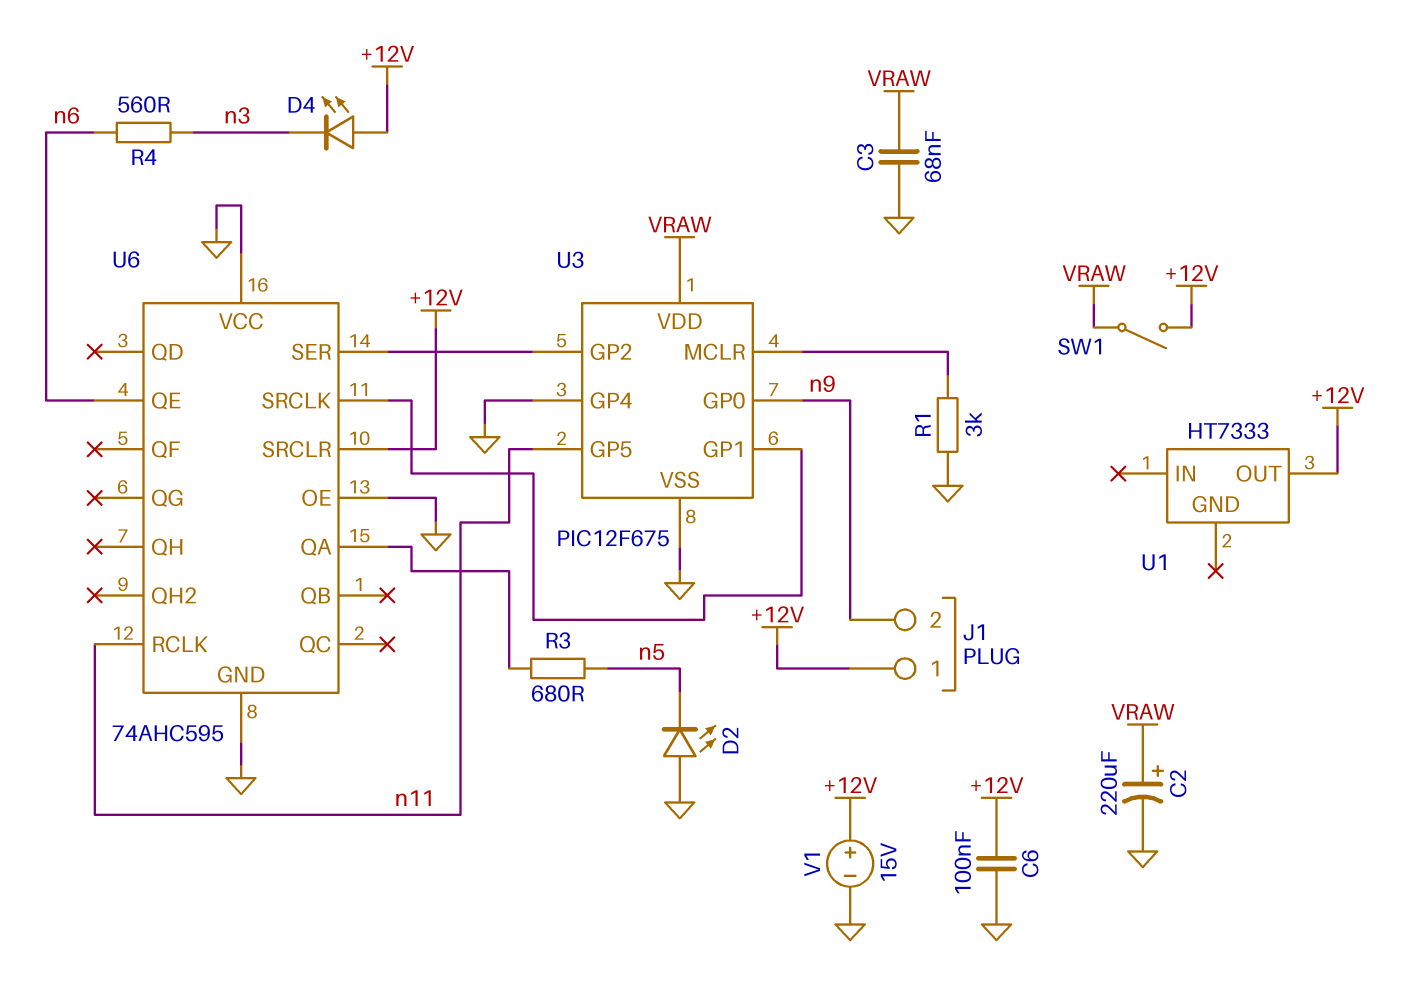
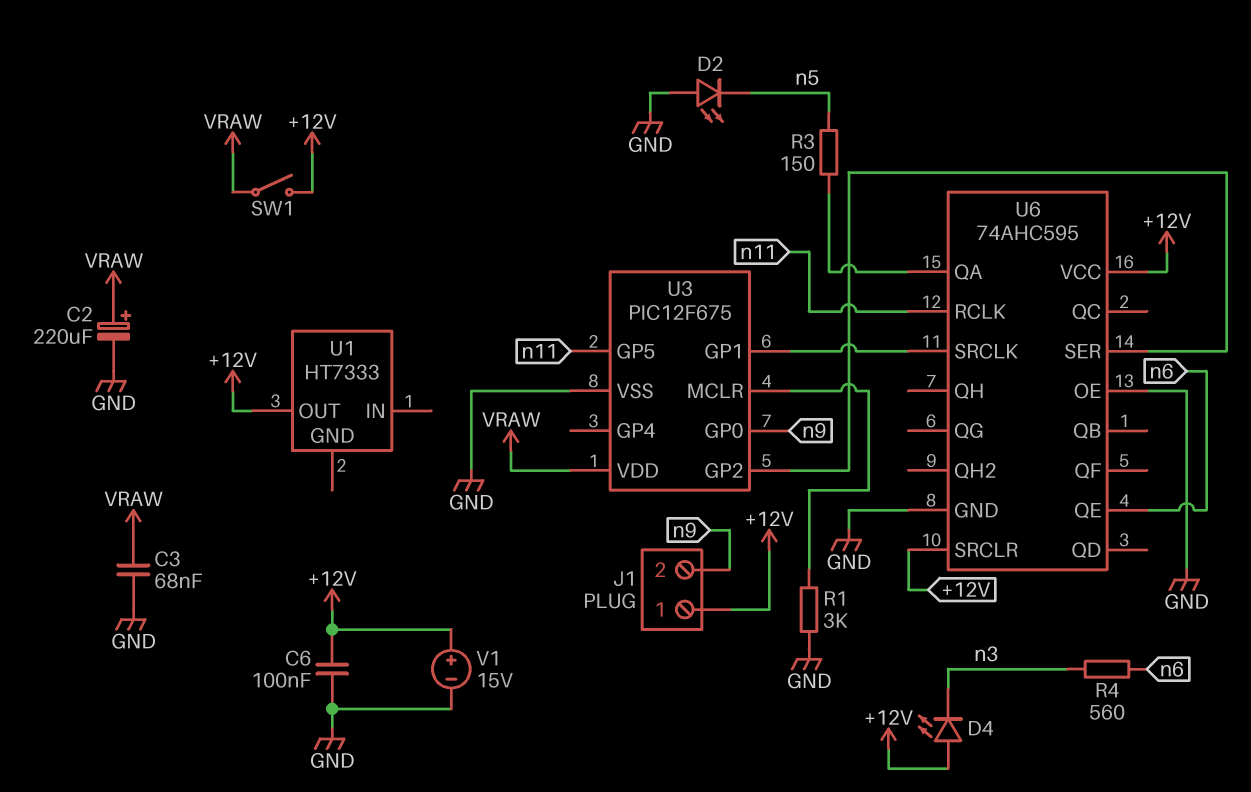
R3: 680 (U6/QA, n5) -> 150 (U6/QA, n5)
U3 pin GP4: GND -> none
U6 pin VCC: GND -> +12V

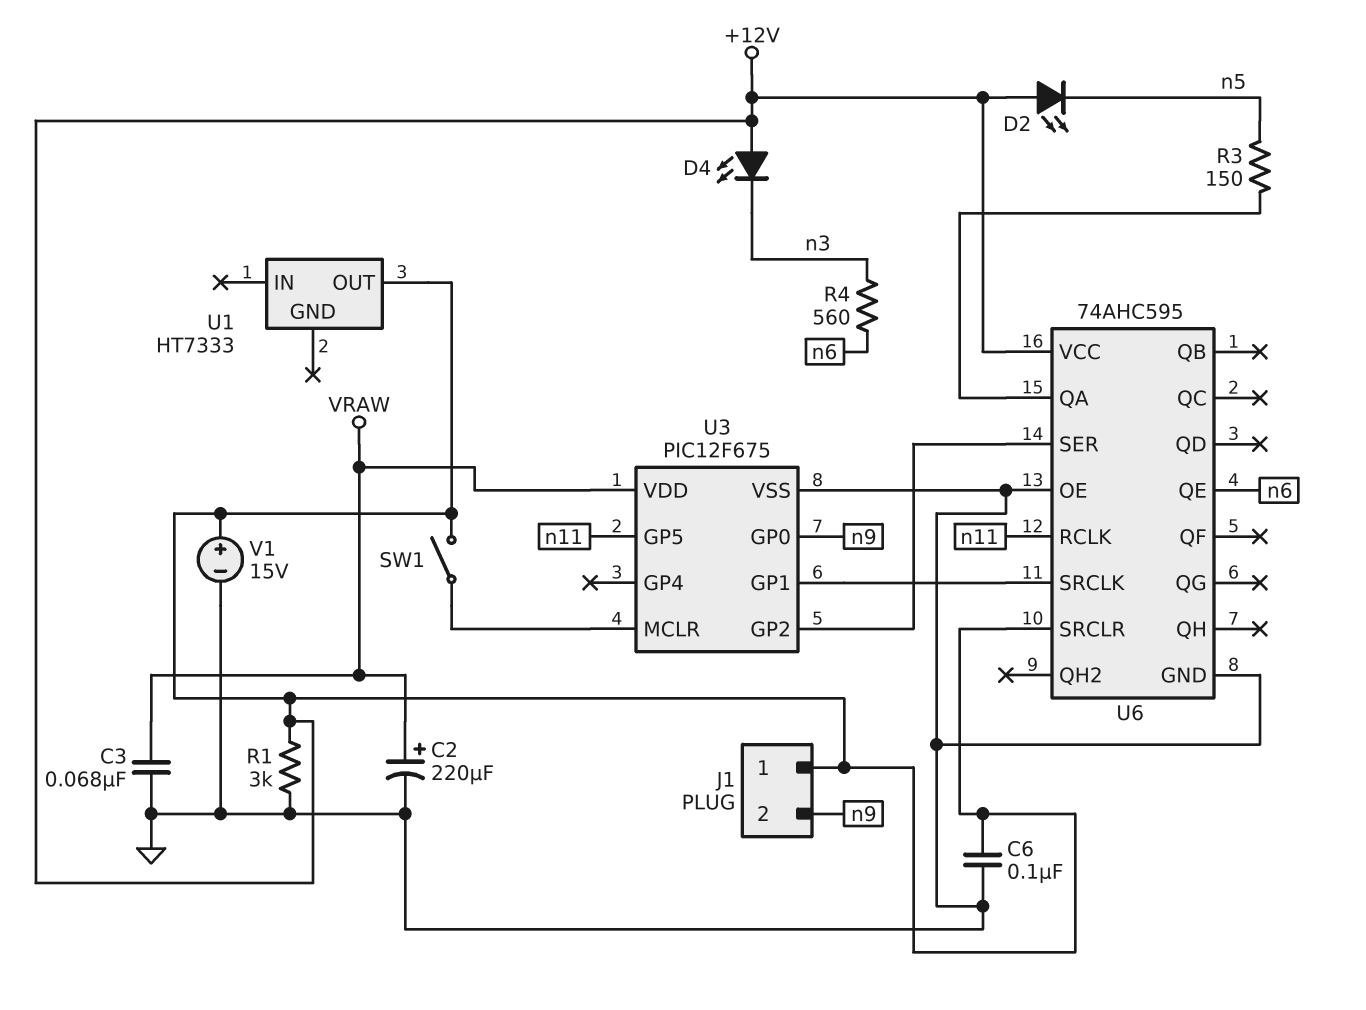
D2: LED (A GND, K n5) -> LED (A +12V, K n5)
R1: 3k (GND, U3/MCLR) -> 3k (+12V, GND)
SW1: switch (+12V, VRAW) -> switch (+12V, U3/MCLR)

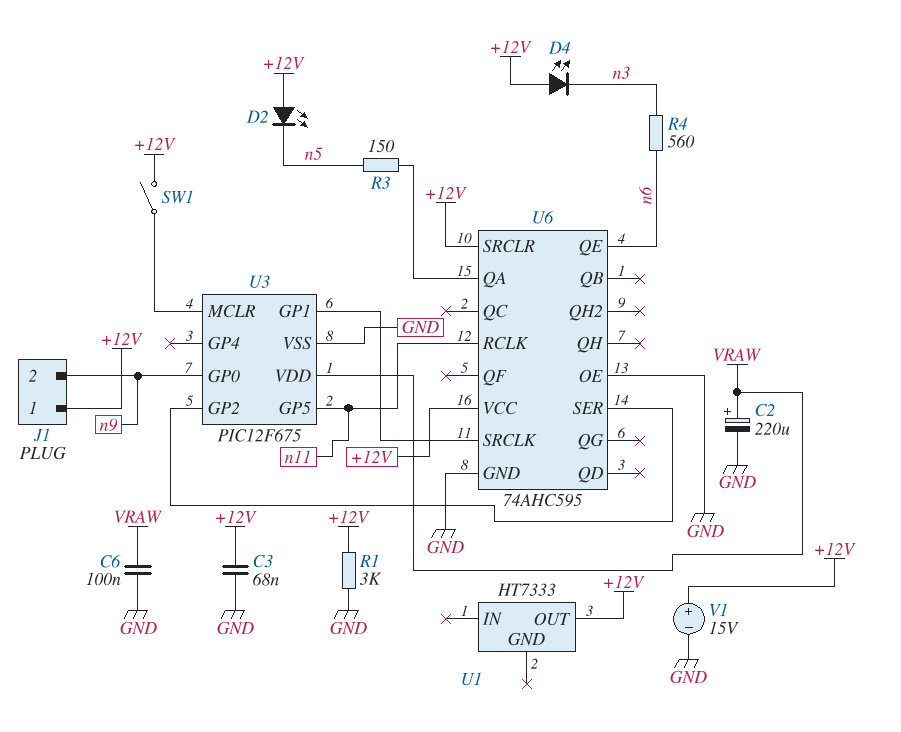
C3: 68nF (GND, VRAW) -> 68nF (+12V, GND)
C6: 100nF (+12V, GND) -> 100nF (GND, VRAW)

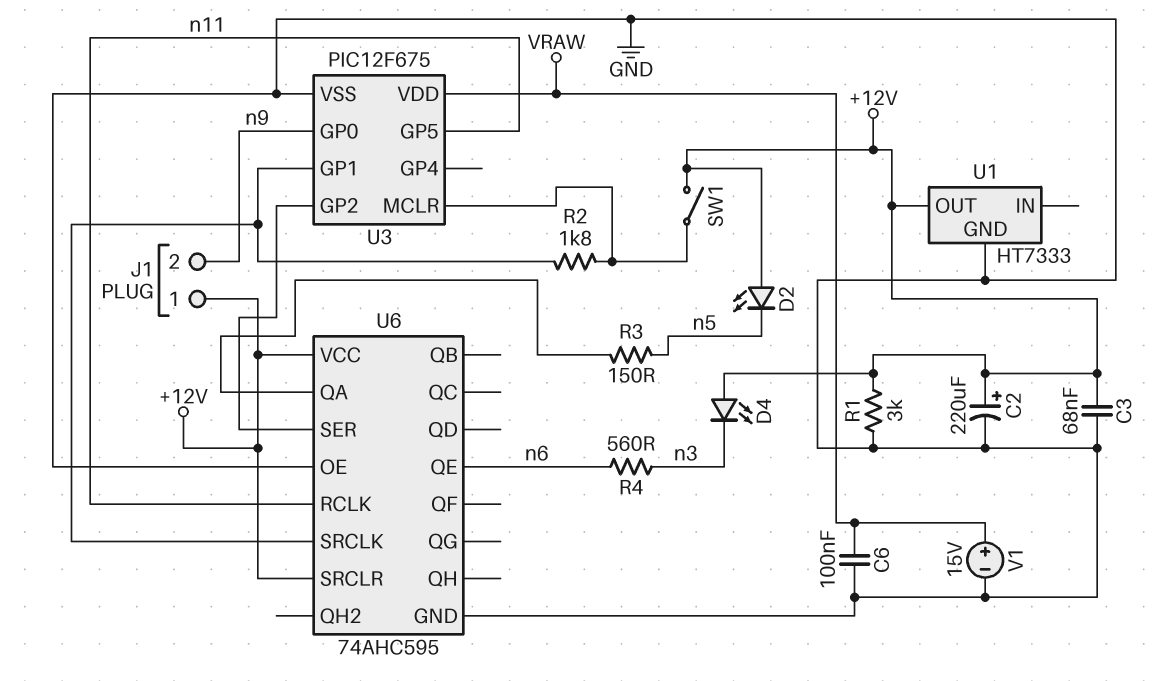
C2: 220uF (plus VRAW, minus GND) -> 220uF (plus +12V, minus GND)
R2: none -> 1.8k (U3/GP1, U3/MCLR)
U1 pin GND: none -> GND
V1: 15V (plus +12V, minus GND) -> 15V (plus VRAW, minus GND)

